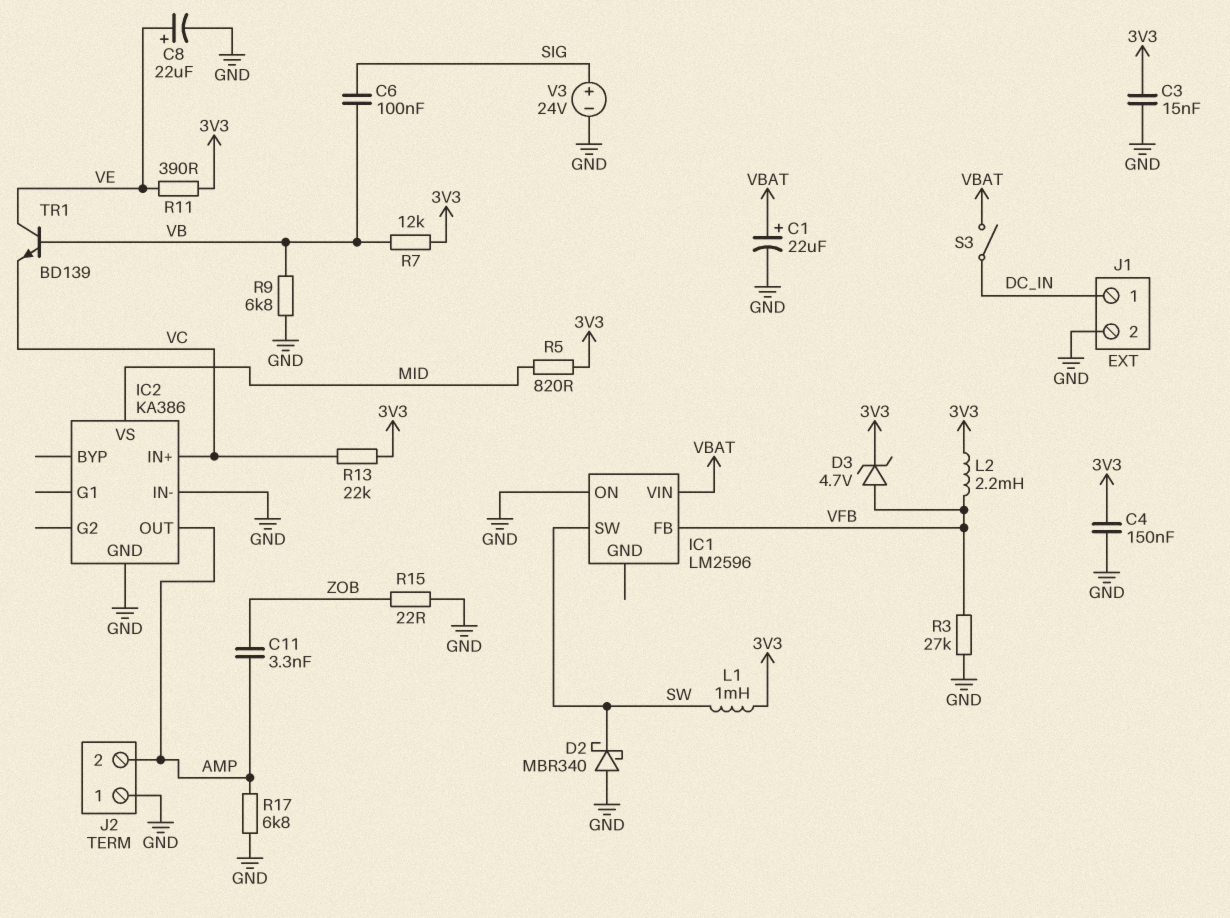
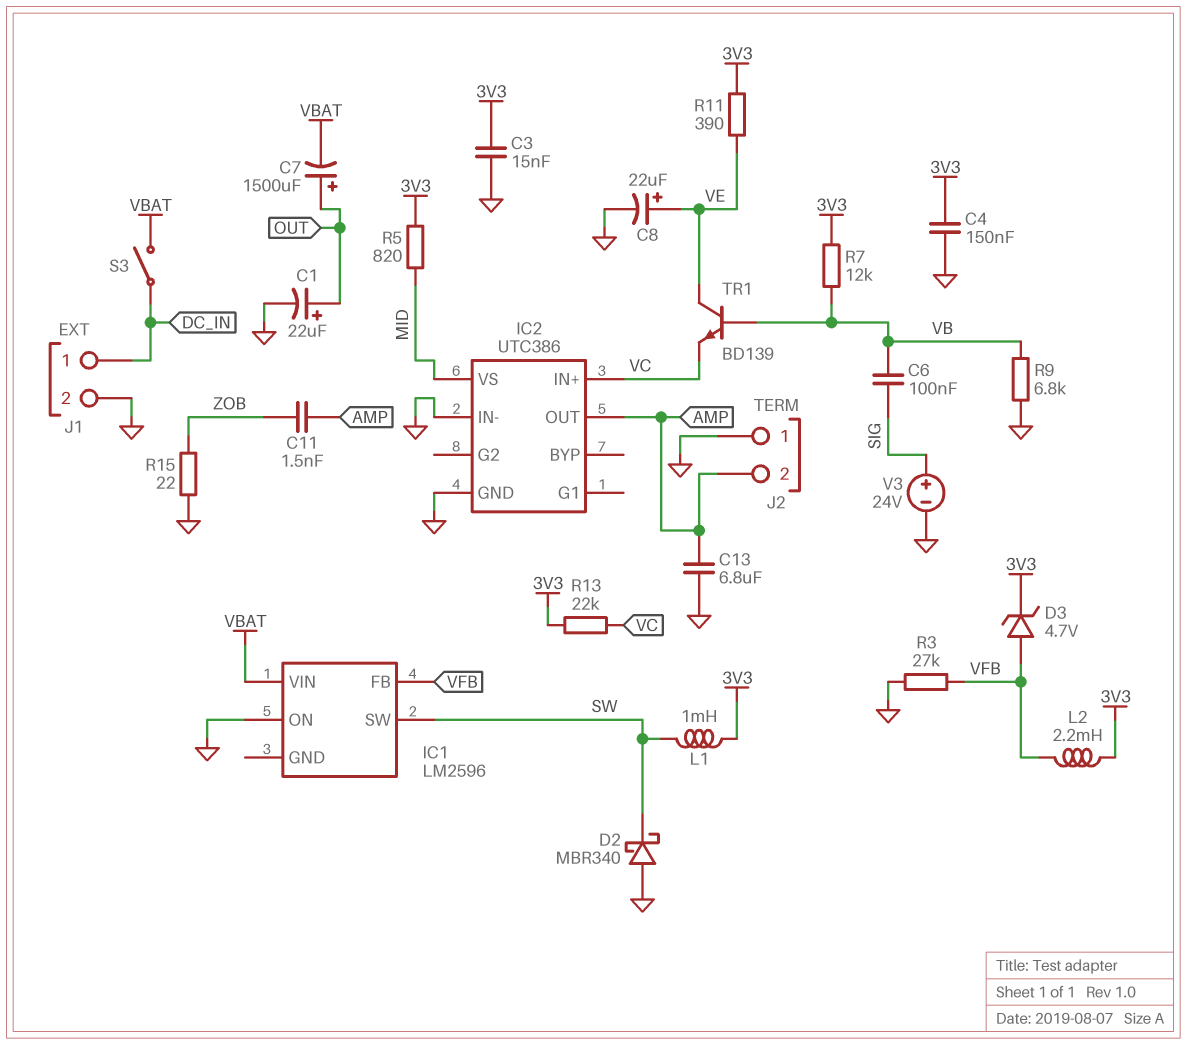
C1: 22uF (plus VBAT, minus GND) -> 22uF (plus OUT, minus GND)
C7: none -> 1500uF (plus OUT, minus VBAT)
C11: 3.3nF (AMP, ZOB) -> 1.5nF (AMP, ZOB)
C13: none -> 6.8uF (AMP, GND)
IC2: KA386 -> UTC386
R17: 6.8k (AMP, GND) -> none

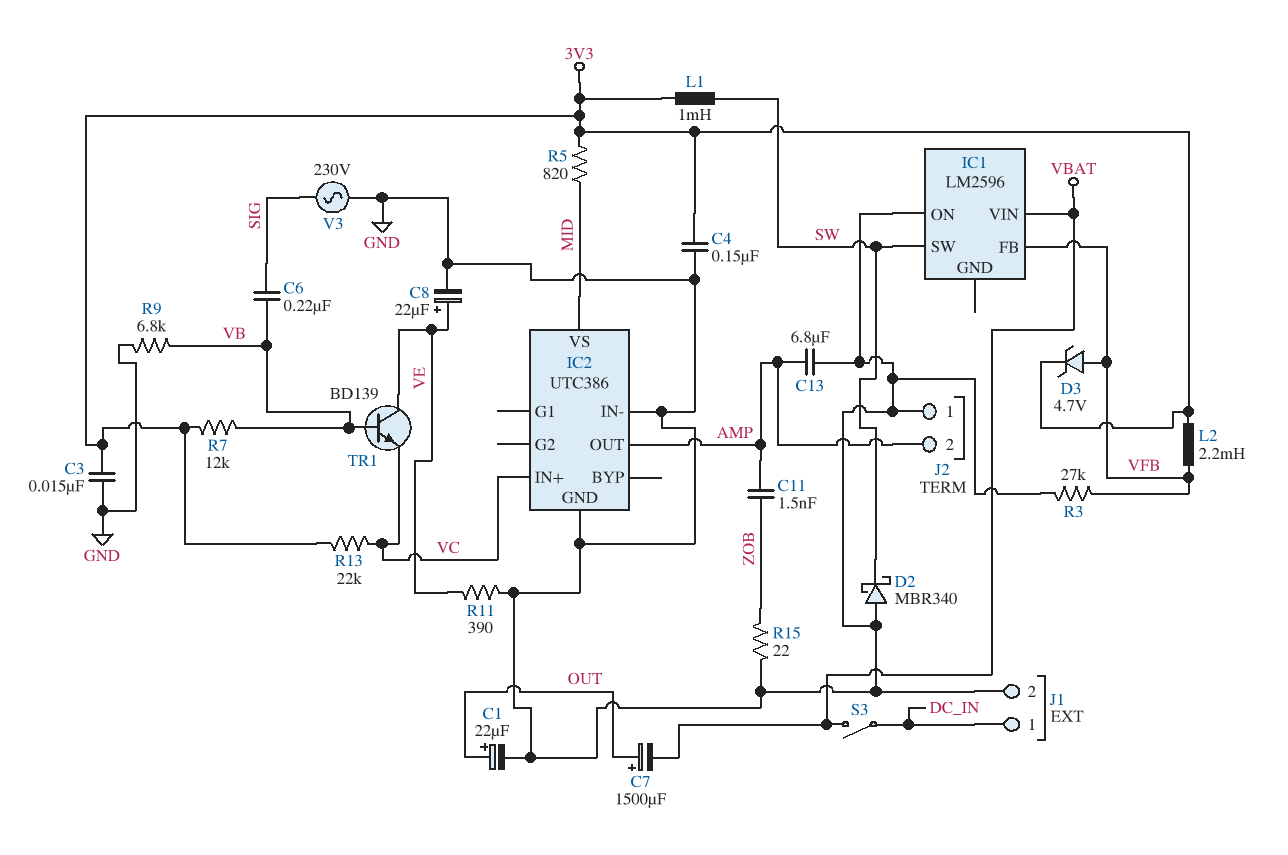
C6: 100nF (SIG, VB) -> 220nF (SIG, VB)
R11: 390 (3V3, VE) -> 390 (GND, VE)
V3: 24V (plus SIG, minus GND) -> AC 230V (GND, SIG)

